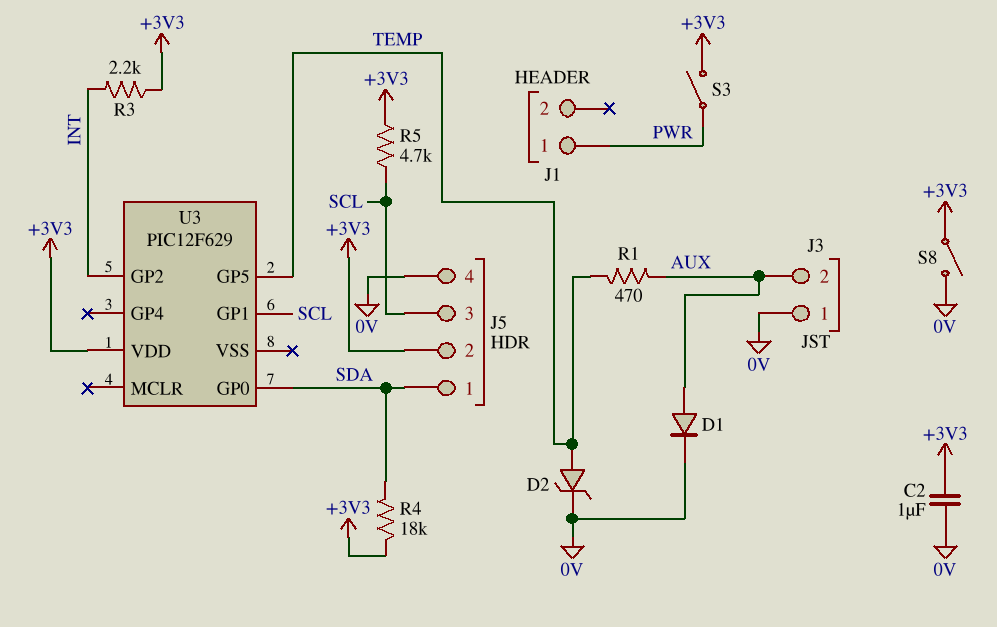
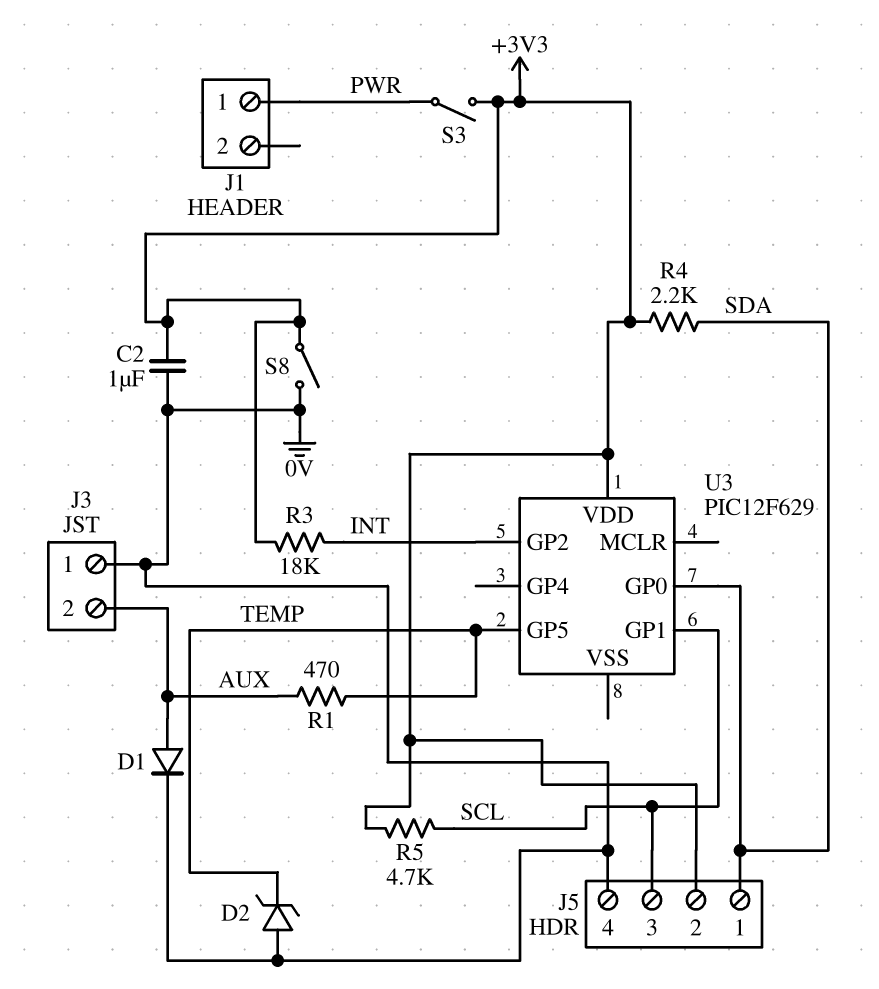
D2: zener (A TEMP, K 0V) -> zener (A 0V, K TEMP)
R3: 2.2k (+3V3, INT) -> 18k (+3V3, INT)
R4: 18k (+3V3, SDA) -> 2.2k (+3V3, SDA)

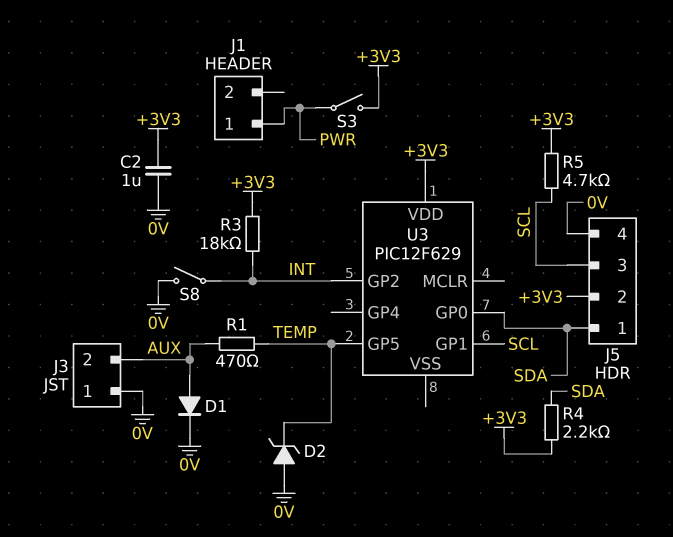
S8: switch (+3V3, 0V) -> switch (0V, INT)

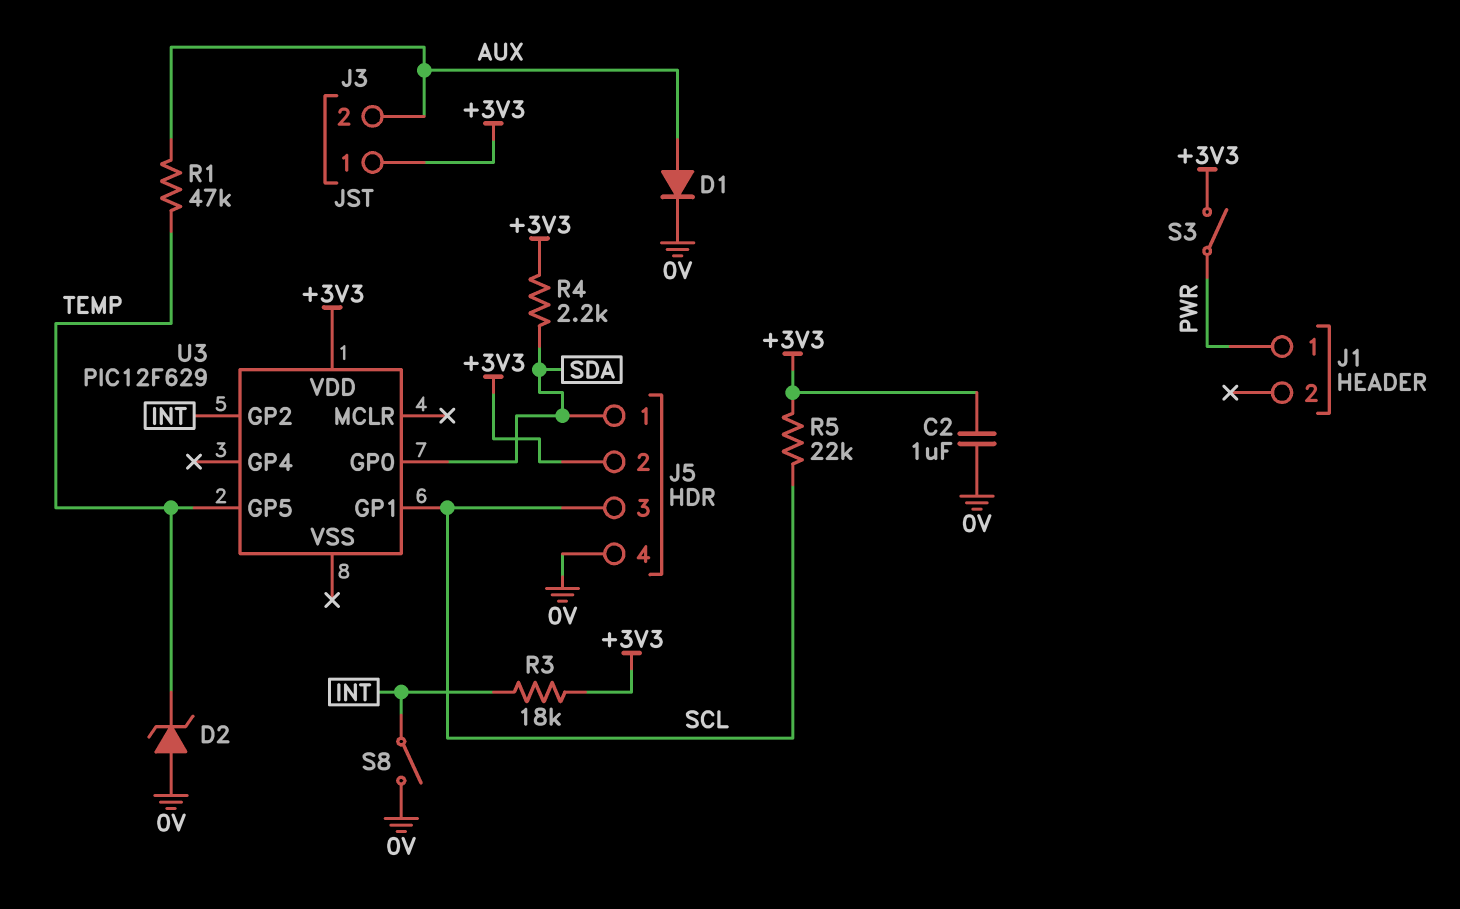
J3 pin 1: 0V -> +3V3
R1: 470 (AUX, TEMP) -> 47k (AUX, TEMP)
R5: 4.7k (+3V3, SCL) -> 22k (+3V3, SCL)

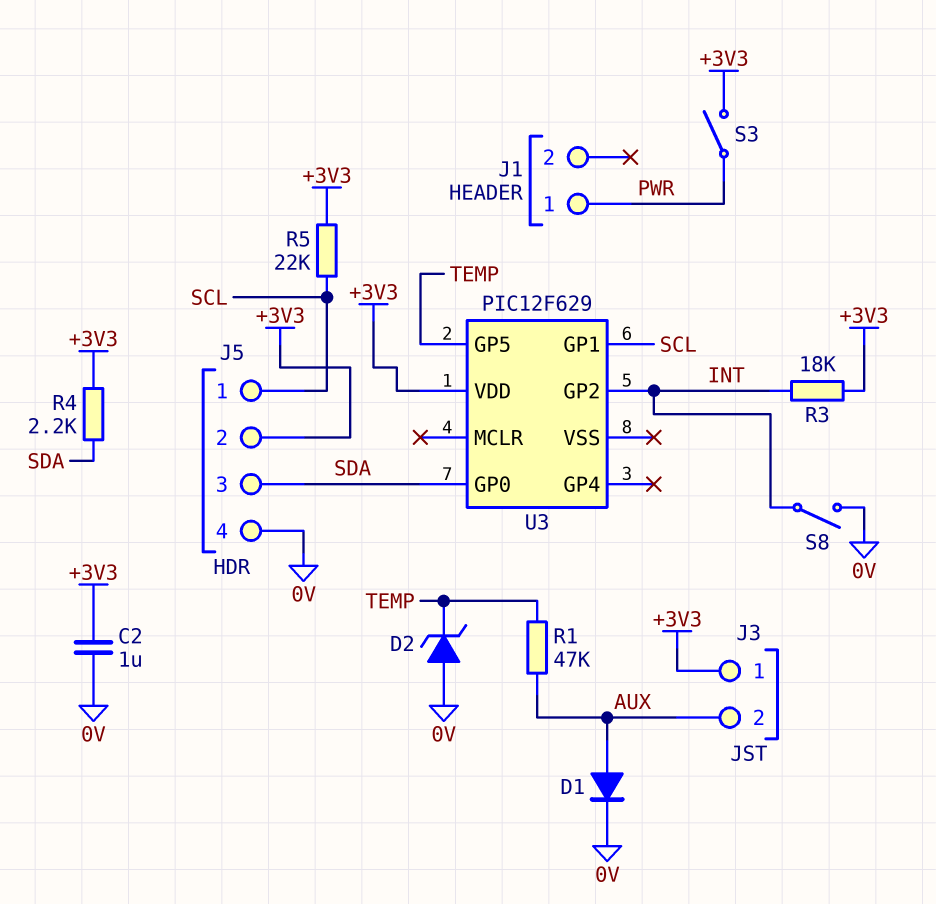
J5 pin 1: SDA -> SCL
J5 pin 3: SCL -> SDA

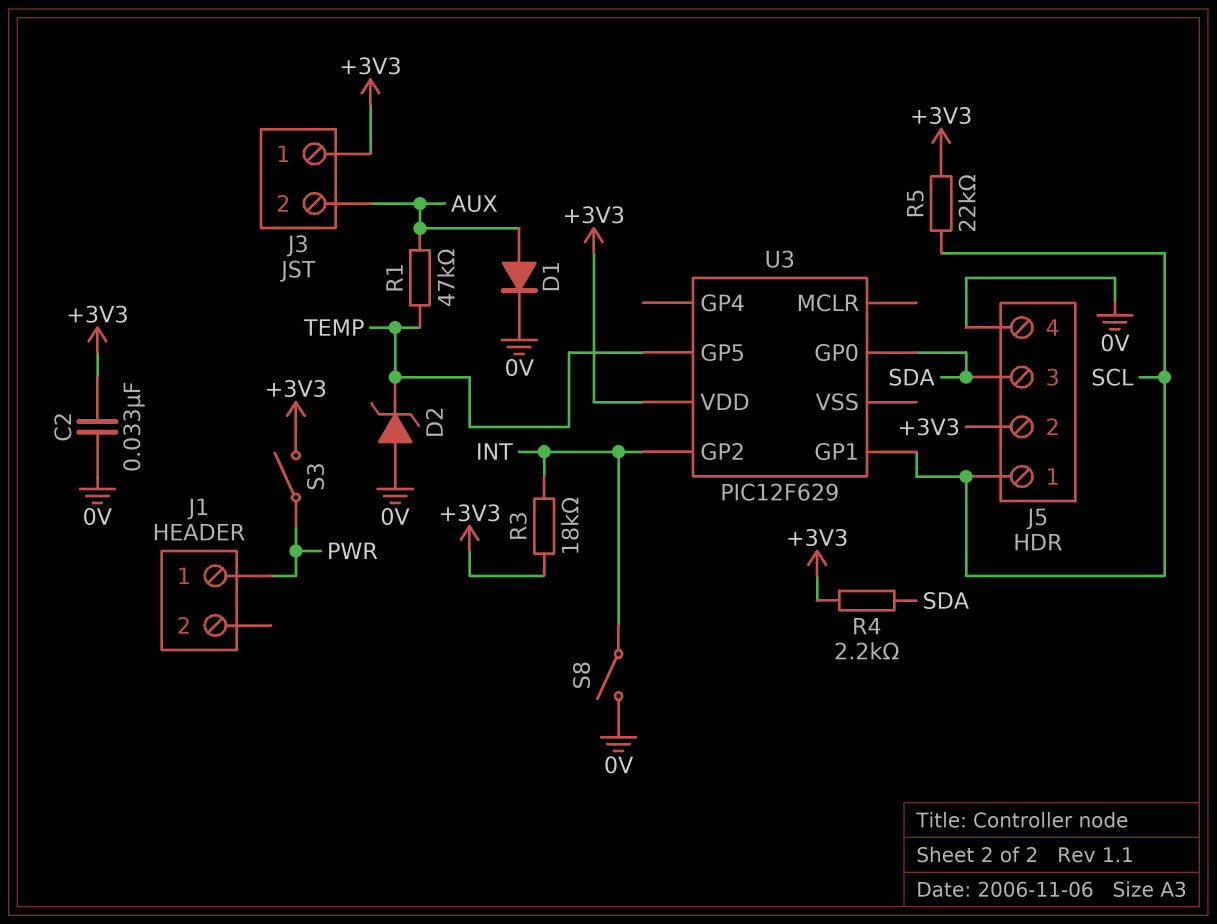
C2: 1uF (+3V3, 0V) -> 33nF (+3V3, 0V)

